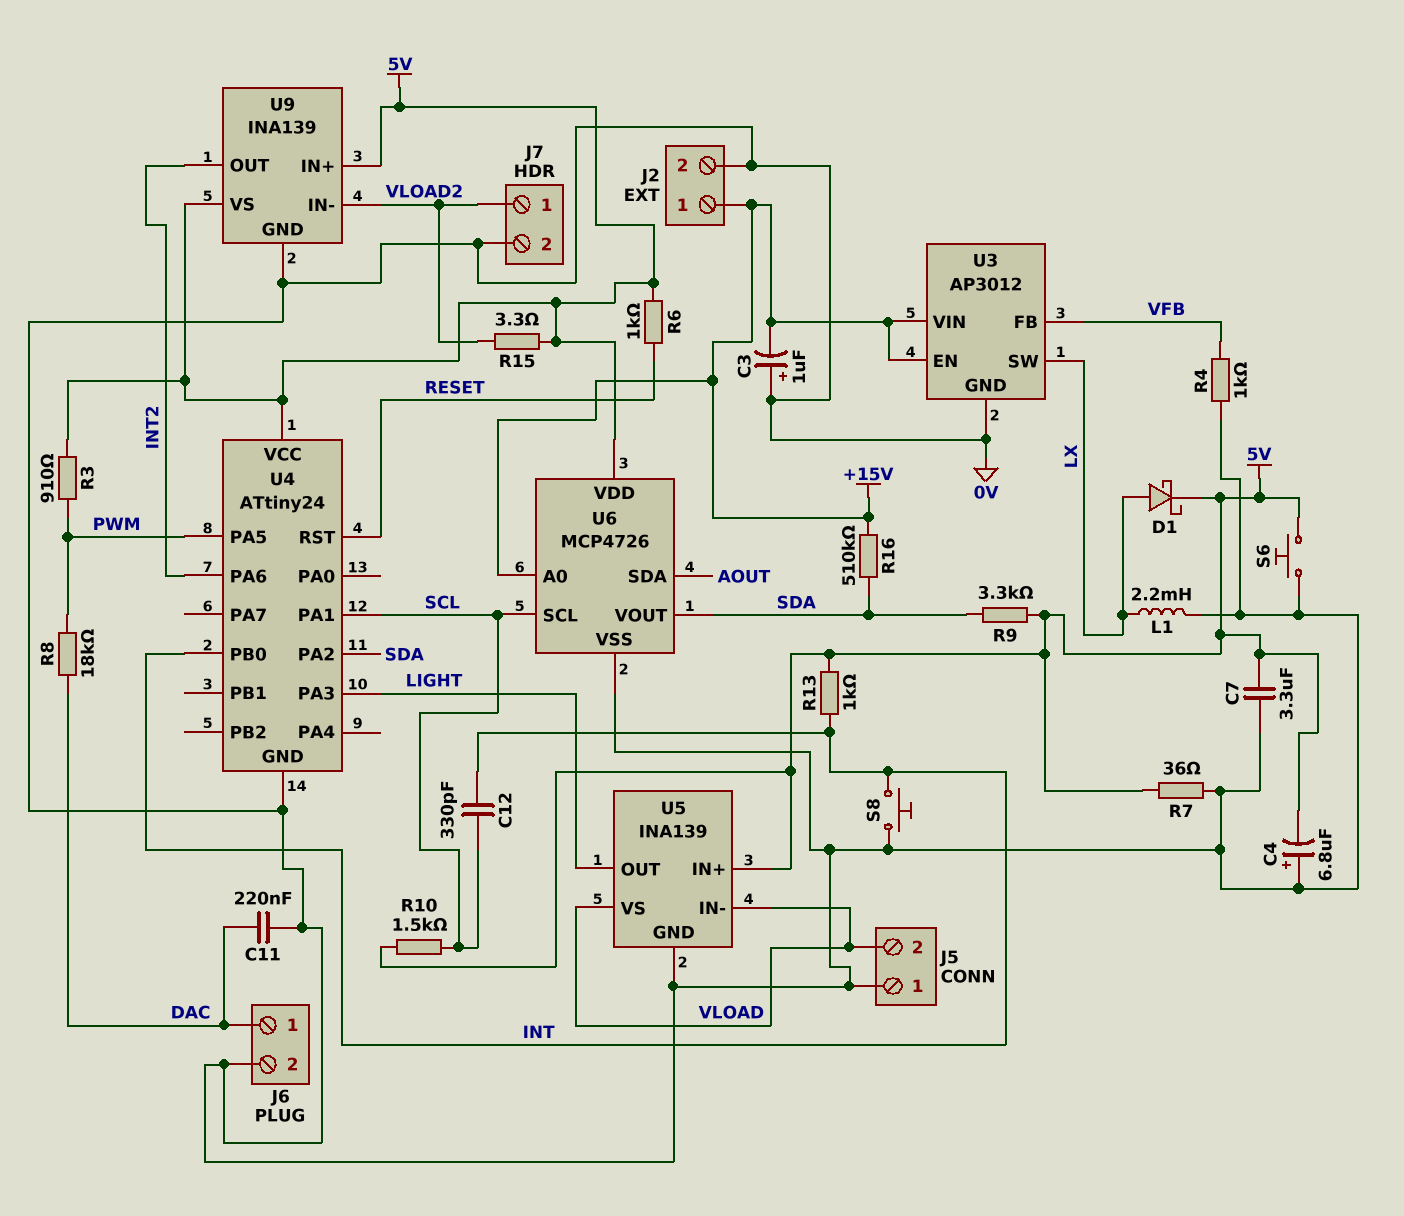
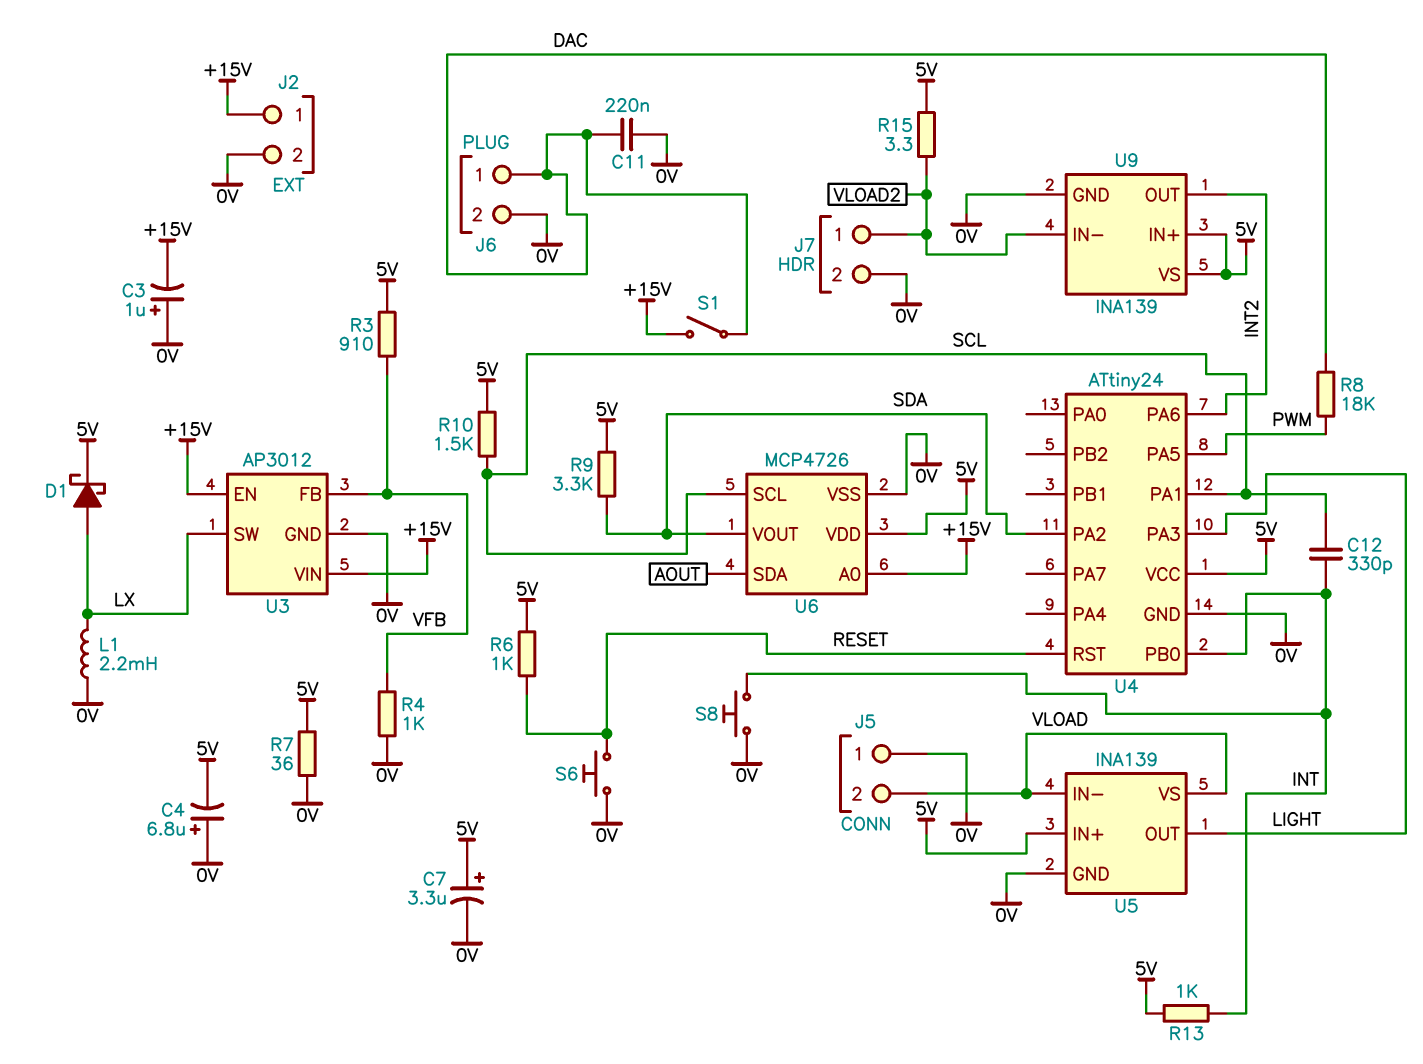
C7: 3.3uF (0V, 5V) -> 3.3uF (plus 5V, minus 0V)
R3: 910 (5V, PWM) -> 910 (5V, VFB)
R16: 510k (+15V, SDA) -> none
S1: none -> switch (+15V, DAC)
S6: button (0V, 5V) -> button (0V, RESET)

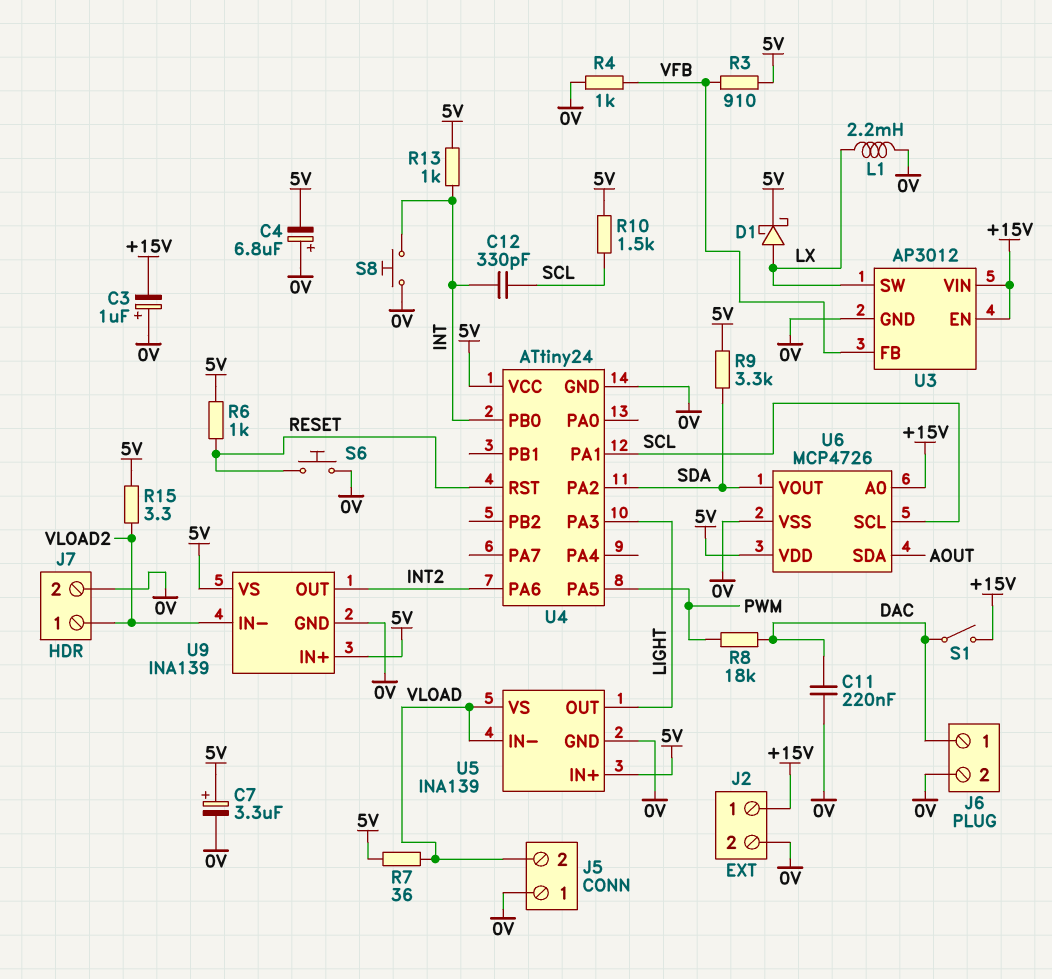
R7: 36 (0V, 5V) -> 36 (5V, VLOAD)

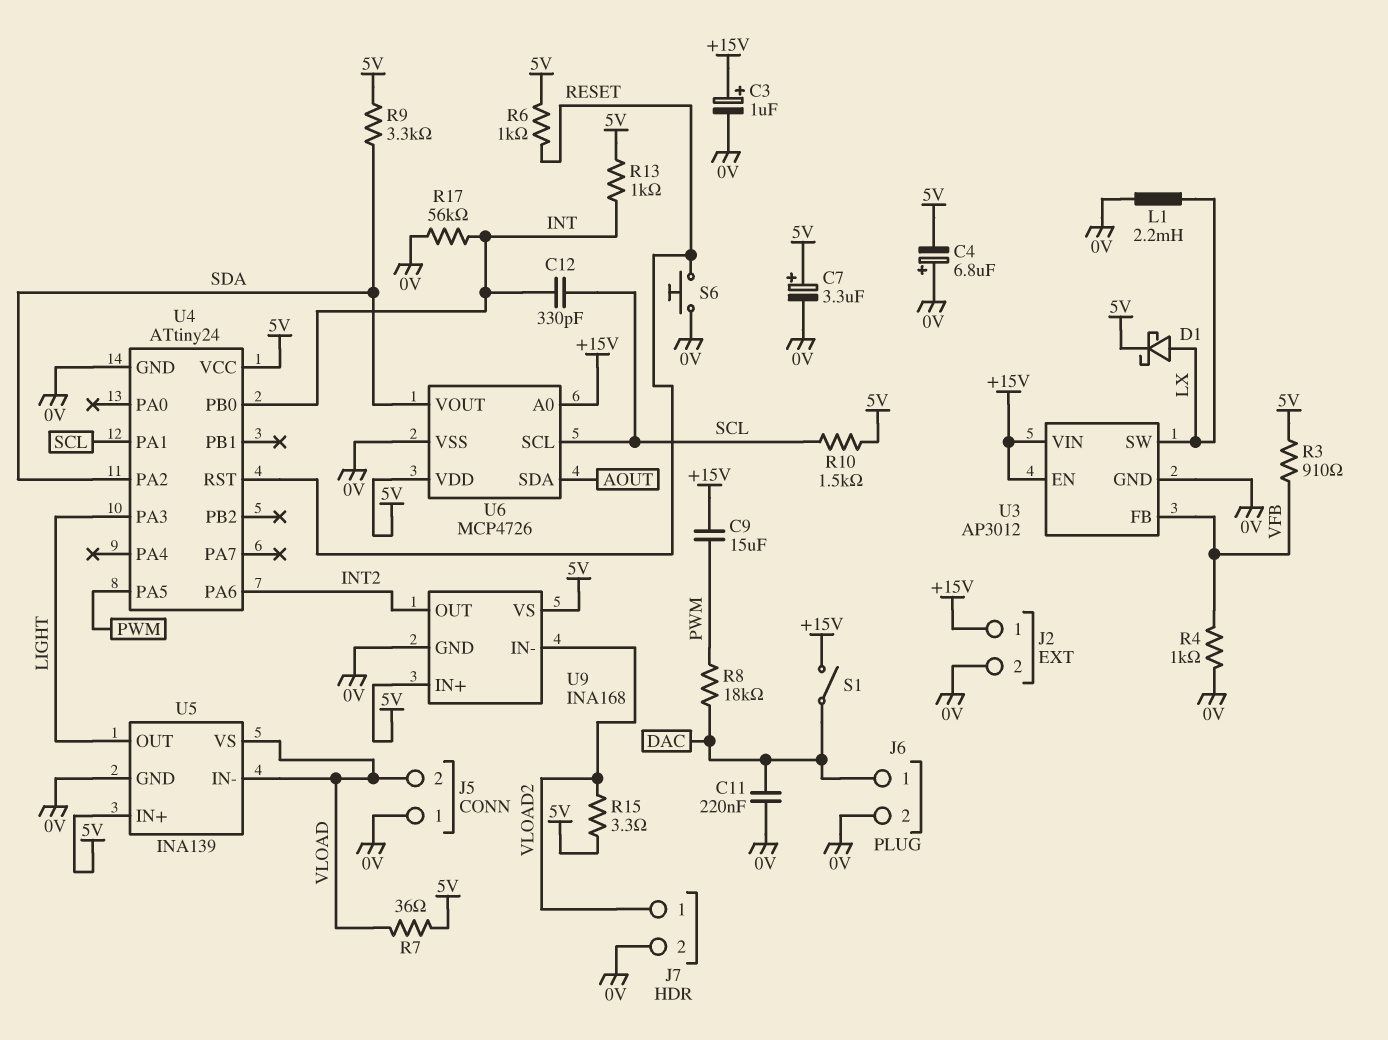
C3: 1uF (plus 0V, minus +15V) -> 1uF (plus +15V, minus 0V)
C9: none -> 15uF (+15V, PWM)
R17: none -> 56k (0V, INT)
S8: button (0V, INT) -> none
U9: INA139 -> INA168

